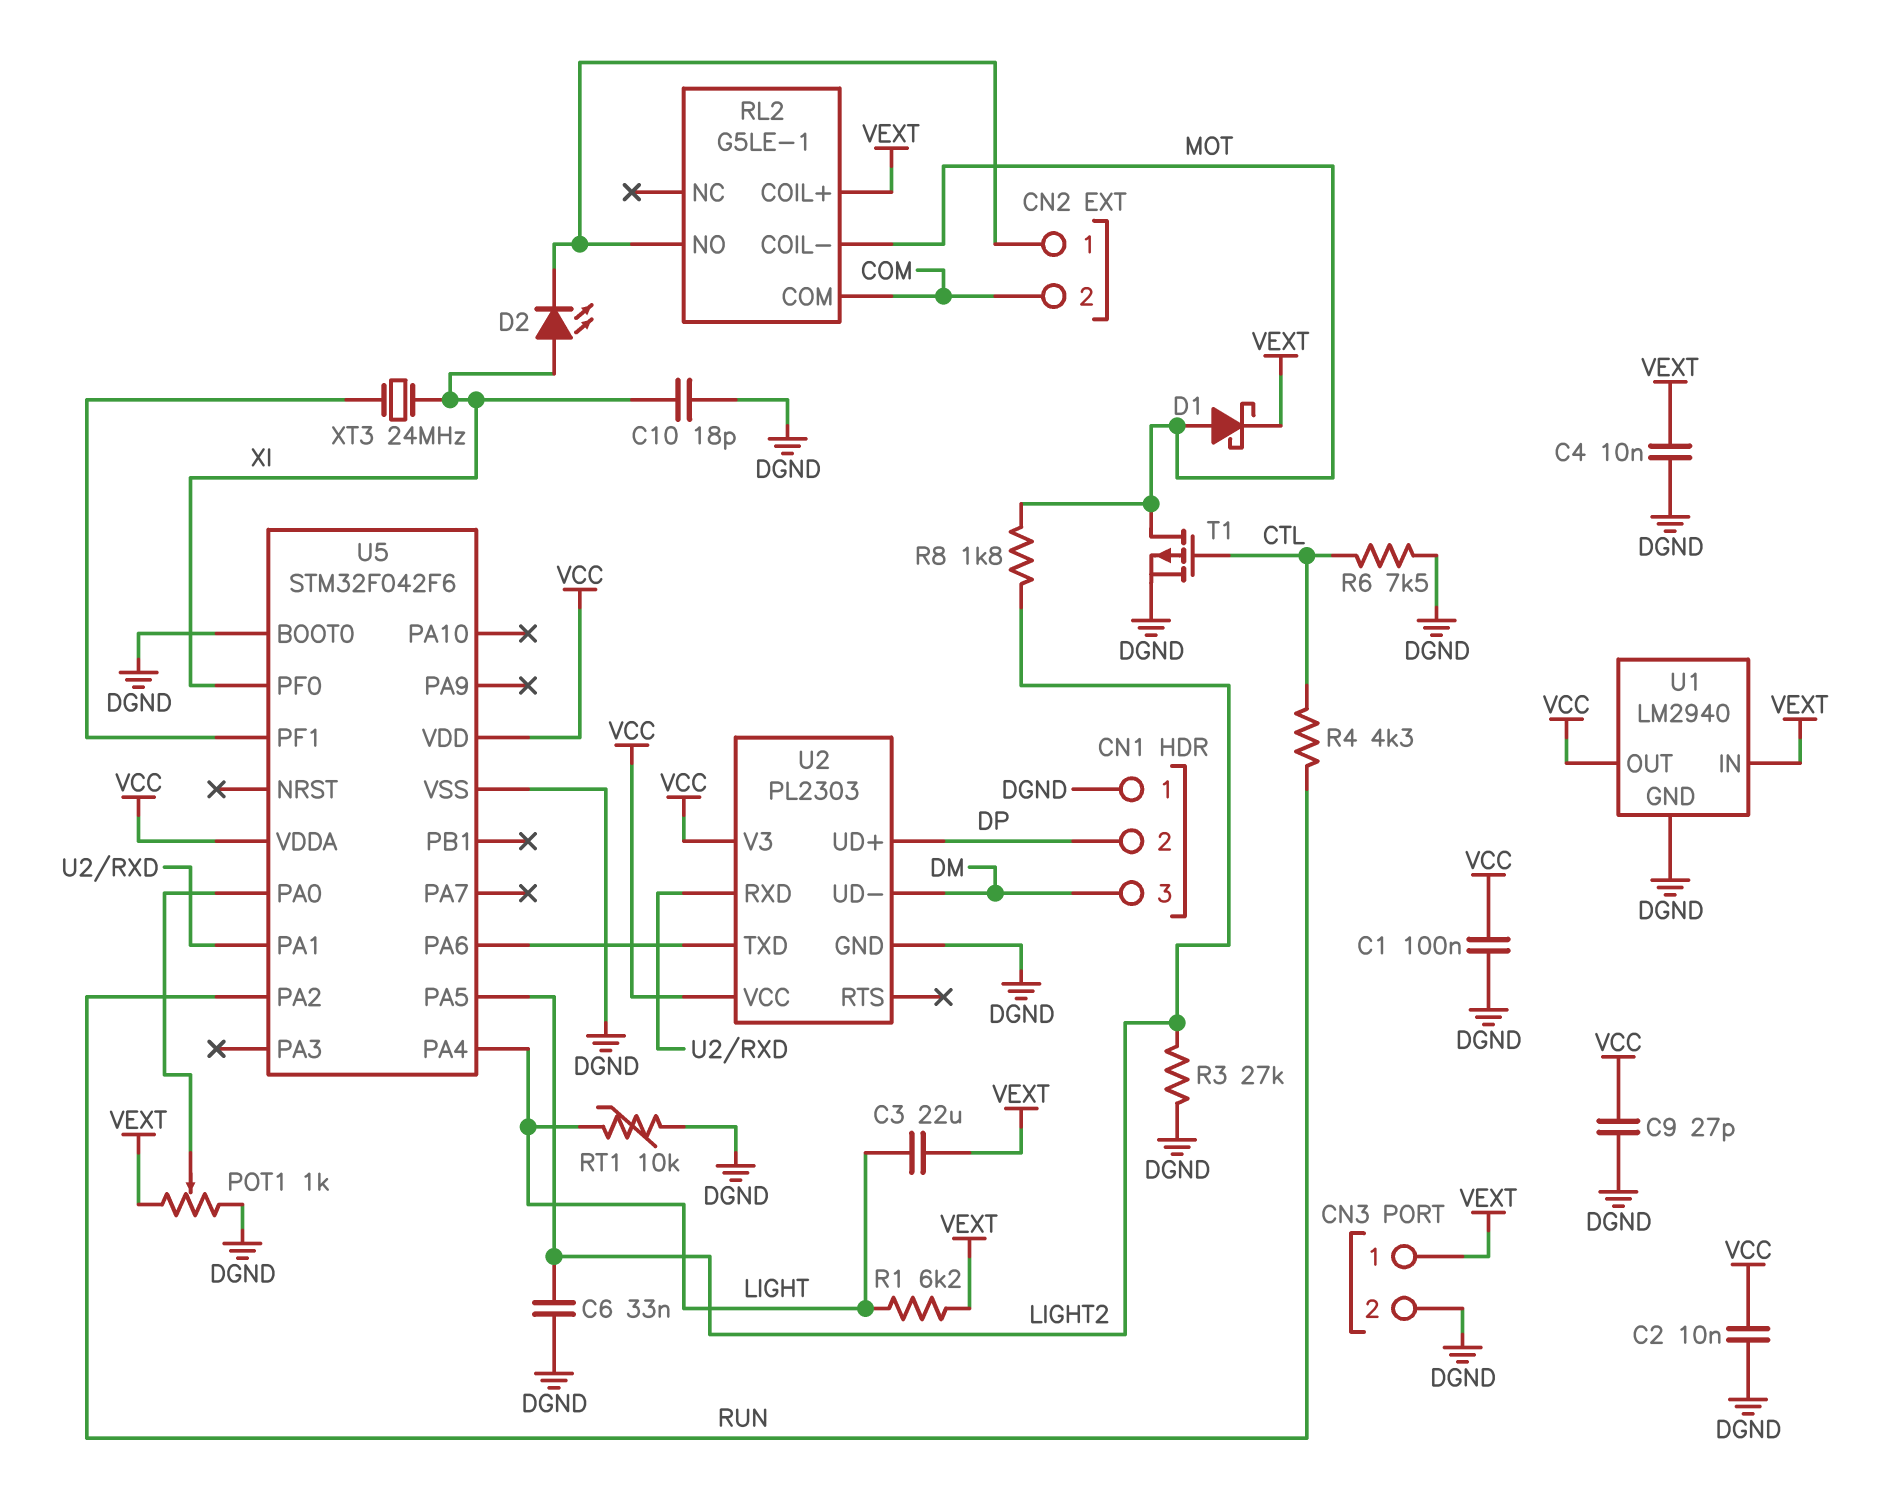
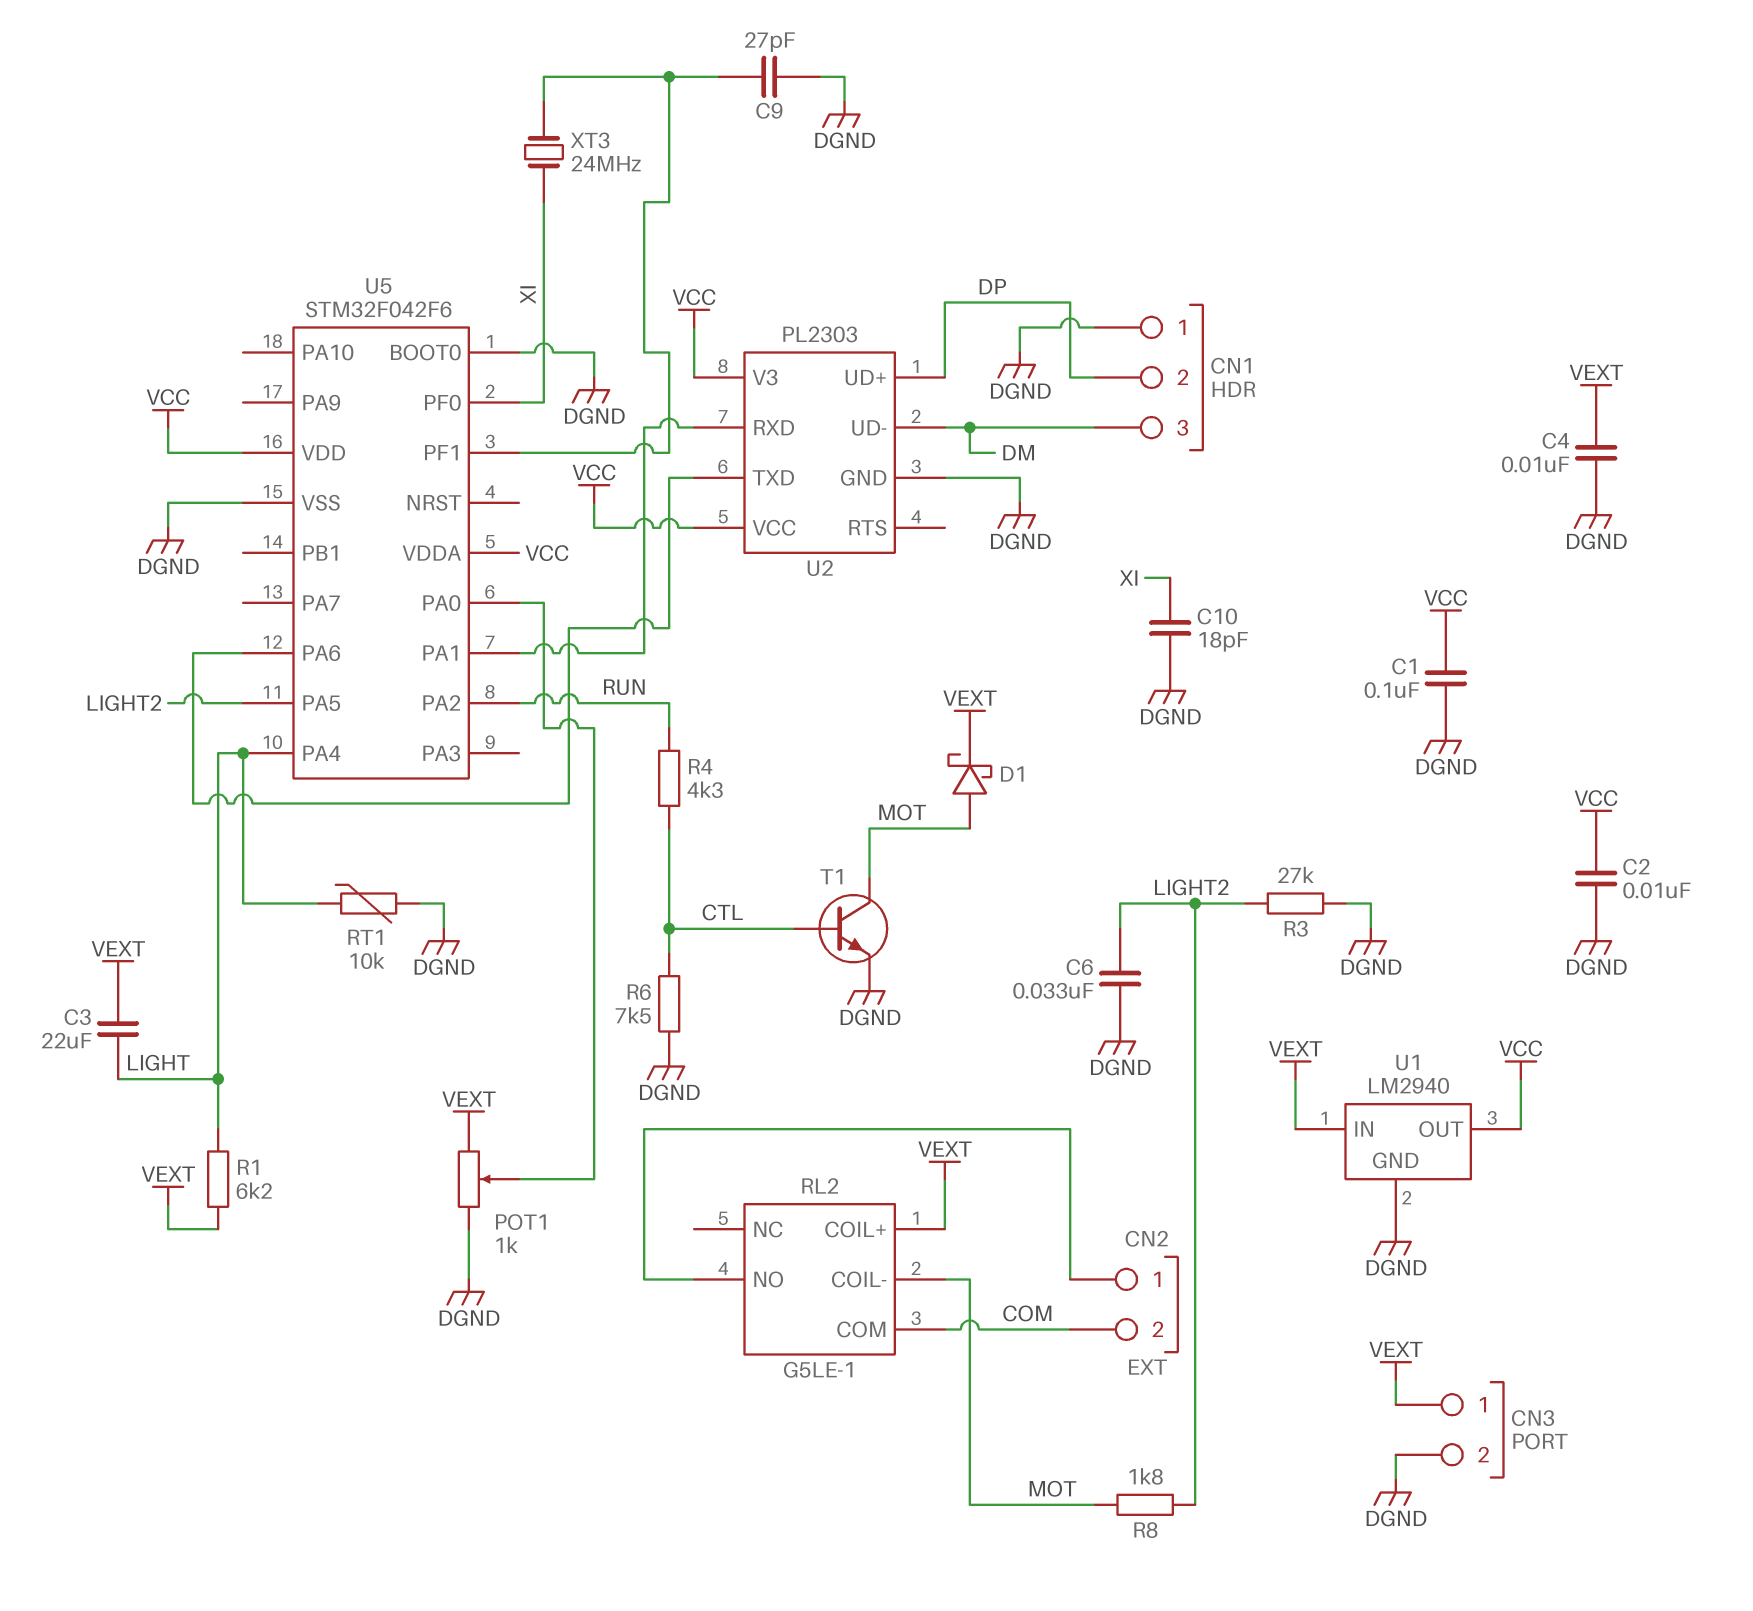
C9: 27pF (DGND, VCC) -> 27pF (DGND, U5/PF1)
D2: LED (A XI, K CN2/1) -> none
T1: PMOS (G CTL, D MOT, S DGND) -> NPN (B CTL, C MOT, E DGND)

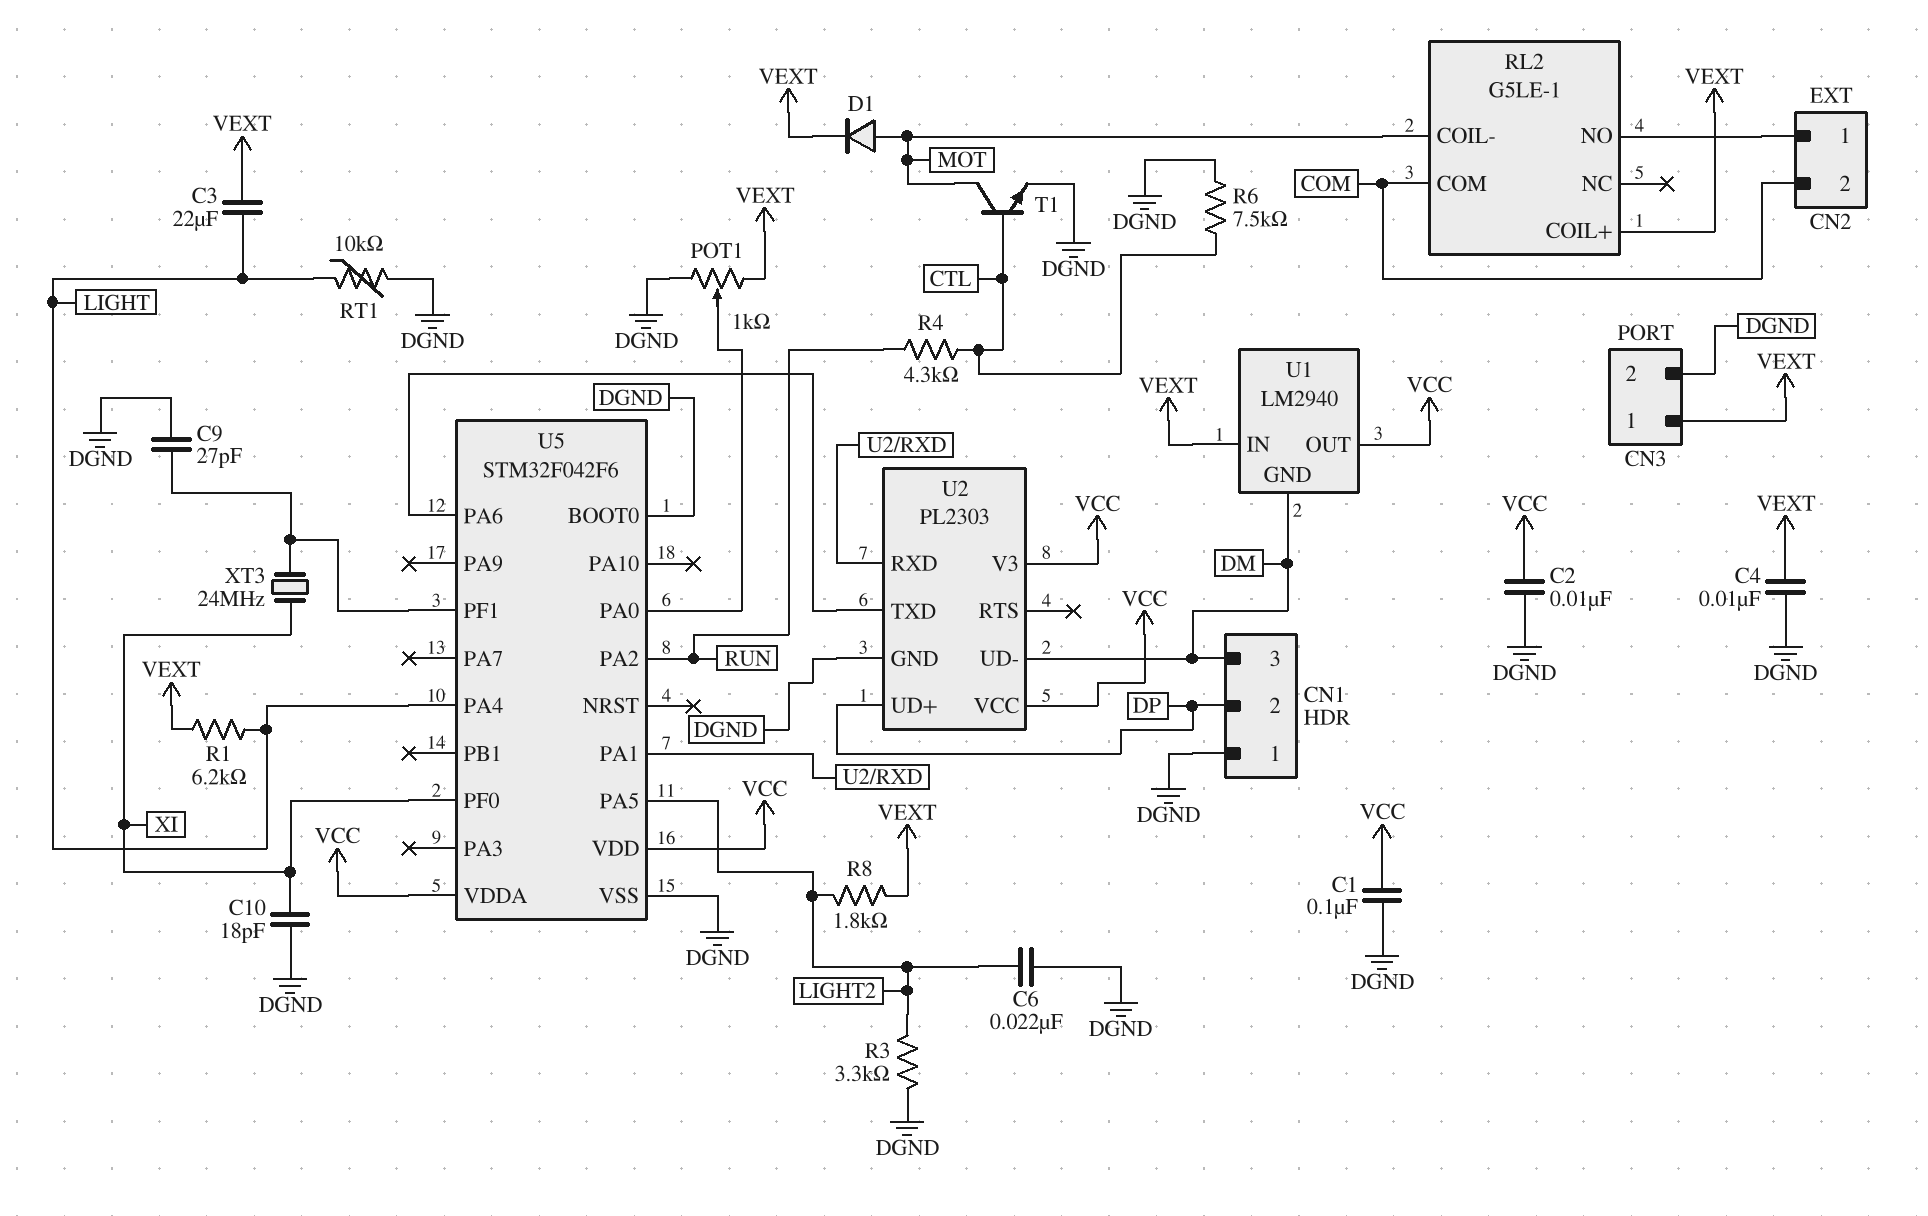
C6: 33nF (DGND, LIGHT2) -> 22nF (DGND, LIGHT2)
D1: schottky (A MOT, K VEXT) -> diode (A MOT, K VEXT)
R3: 27k (DGND, LIGHT2) -> 3.3k (DGND, LIGHT2)
R8: 1.8k (LIGHT2, MOT) -> 1.8k (LIGHT2, VEXT)
U1 pin GND: DGND -> DM

